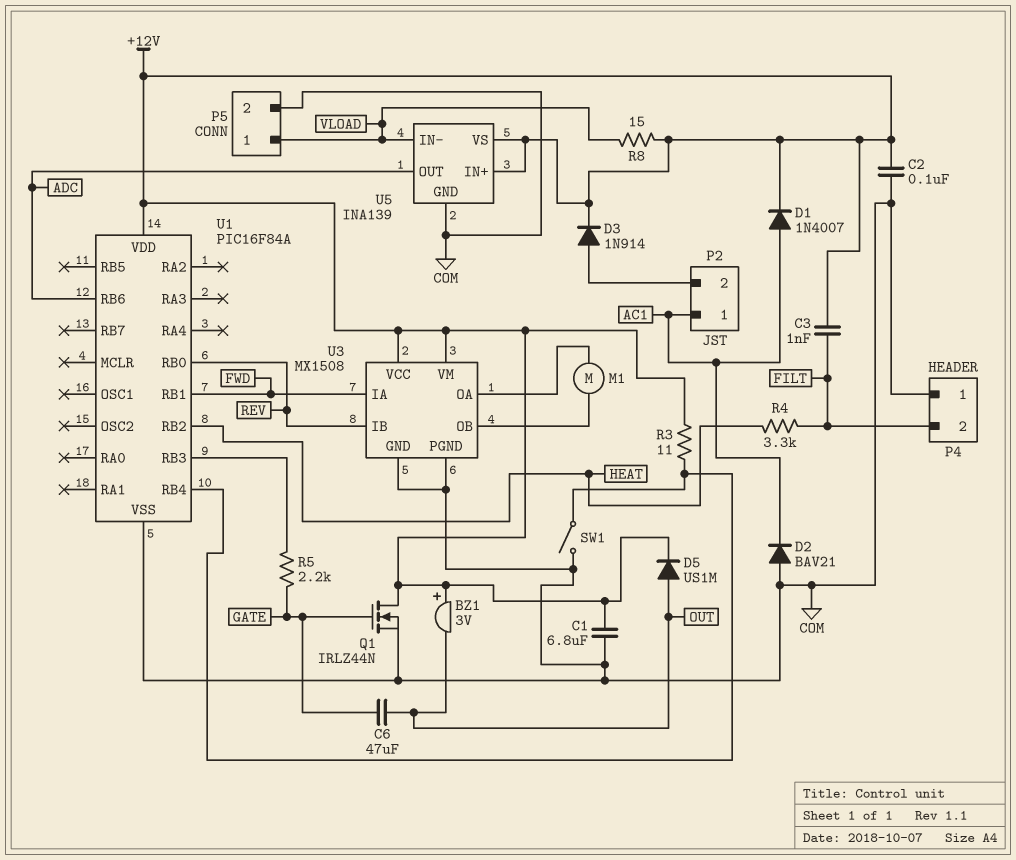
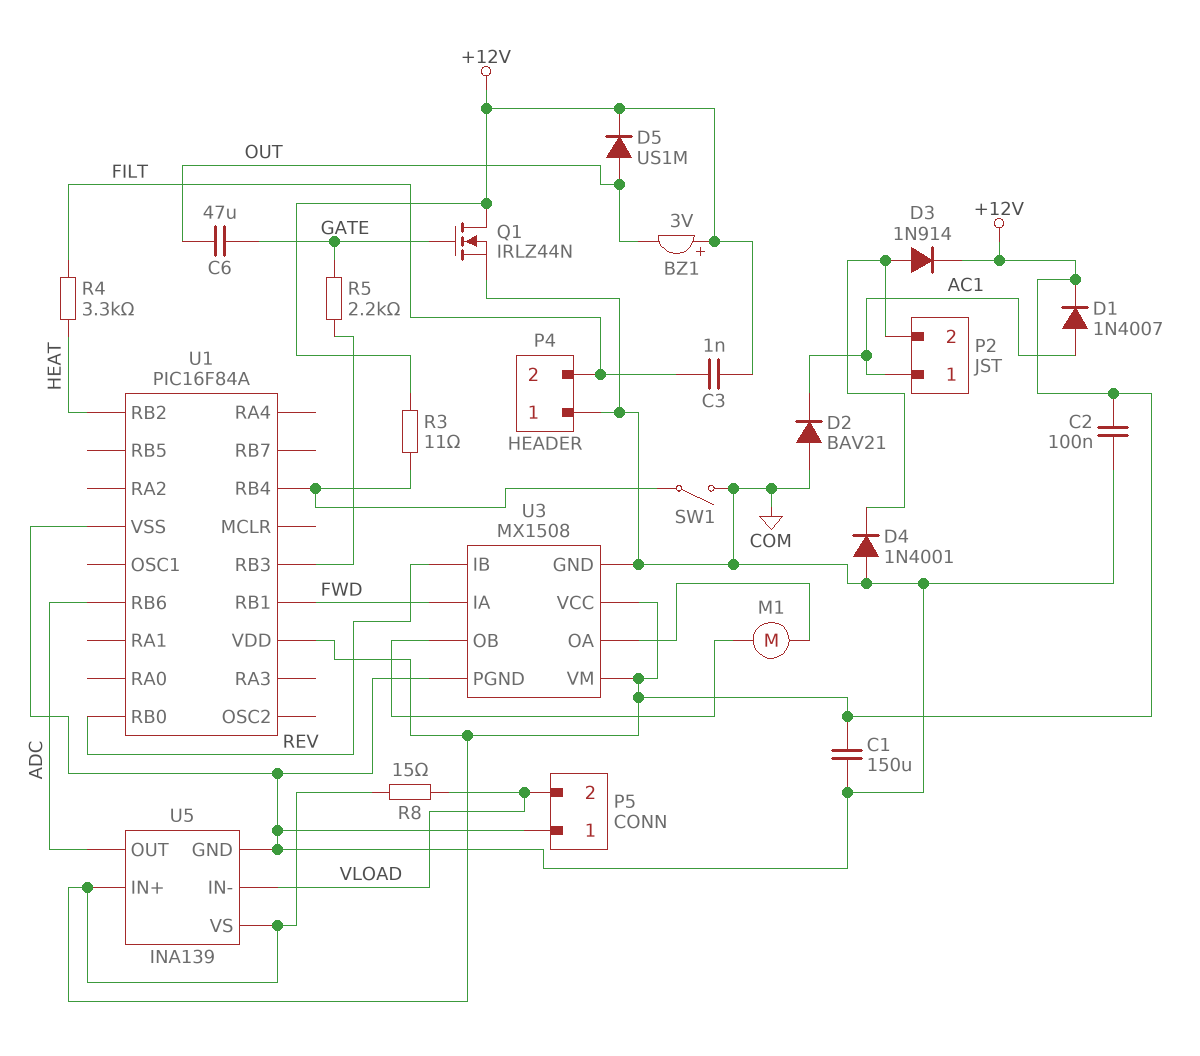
C1: 6.8uF (+12V, COM) -> 150uF (+12V, COM)
D4: none -> diode 1N4001 (A COM, K P2/2)
P5 pin 1: VLOAD -> COM
P5 pin 2: COM -> VLOAD

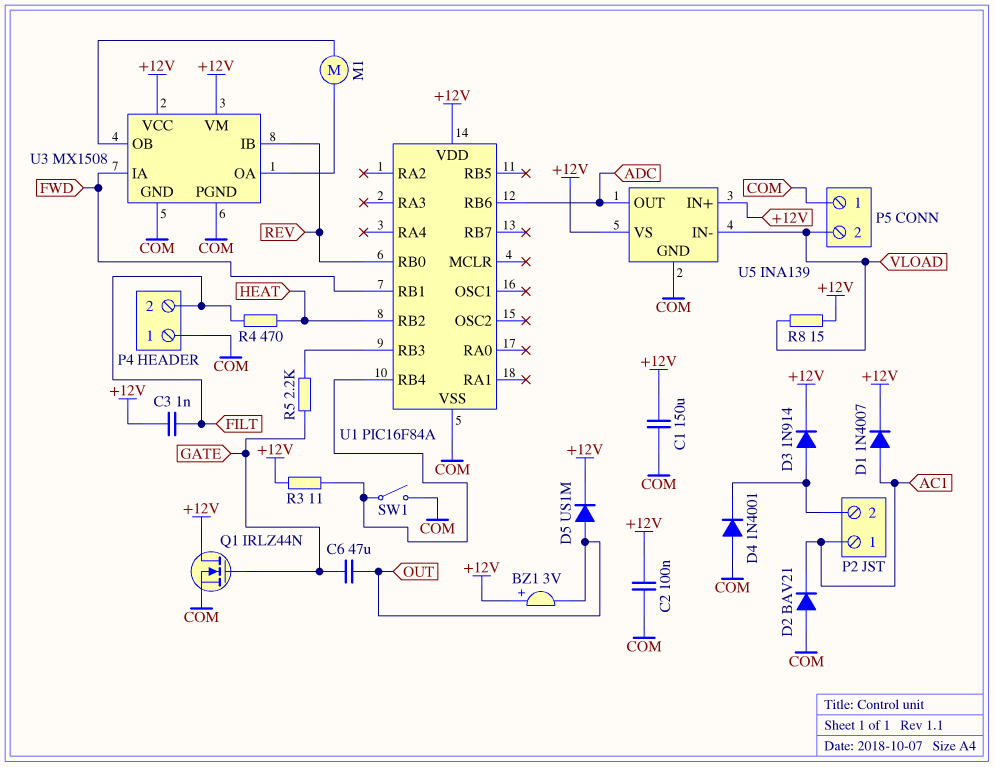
R4: 3.3k (FILT, HEAT) -> 470 (FILT, HEAT)

